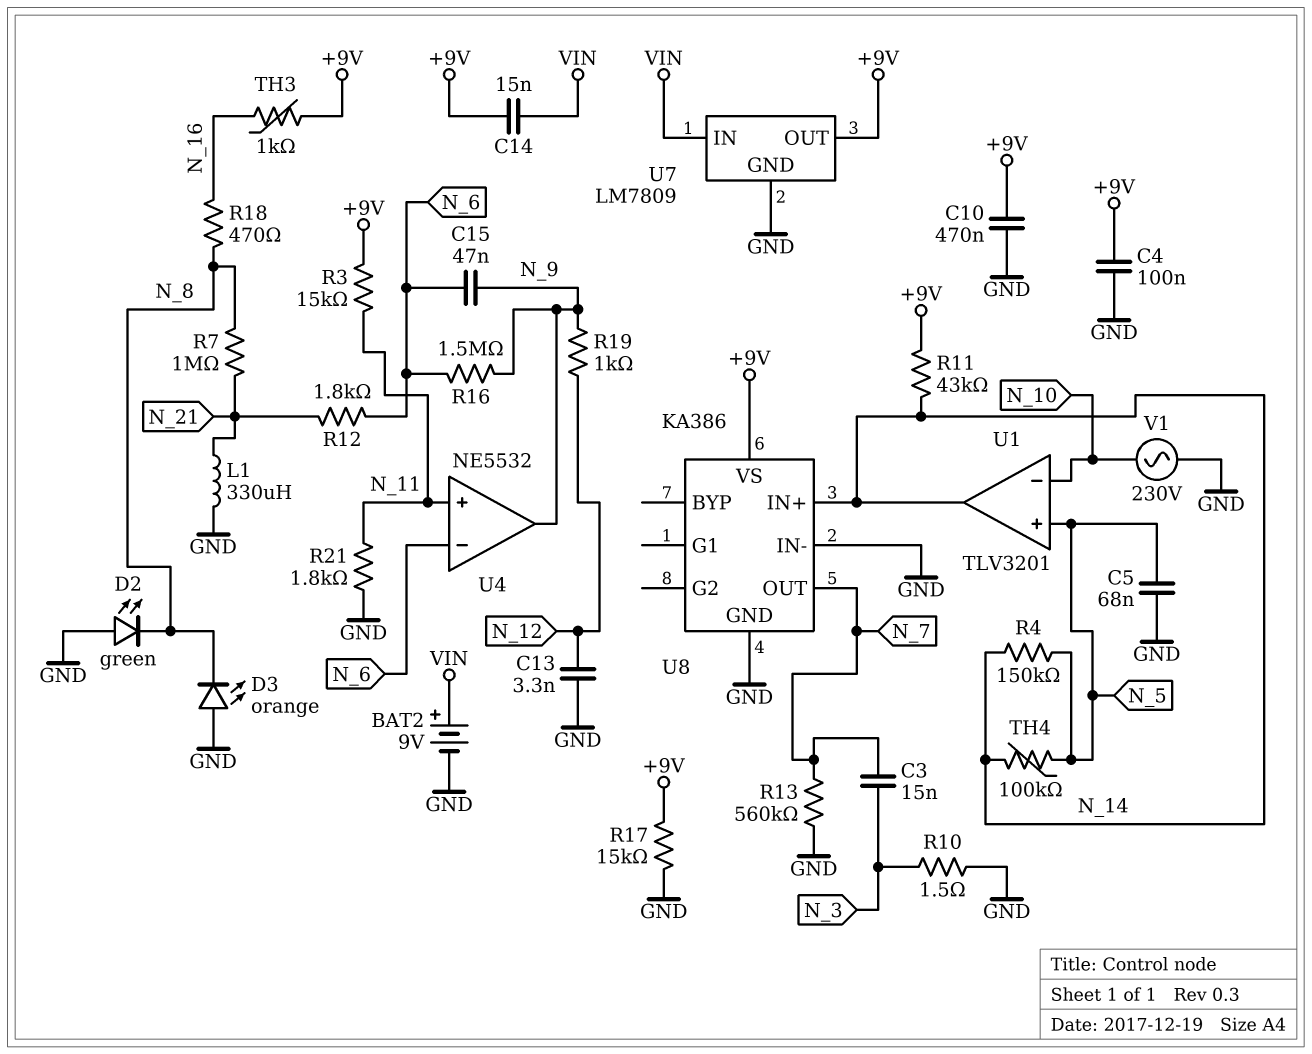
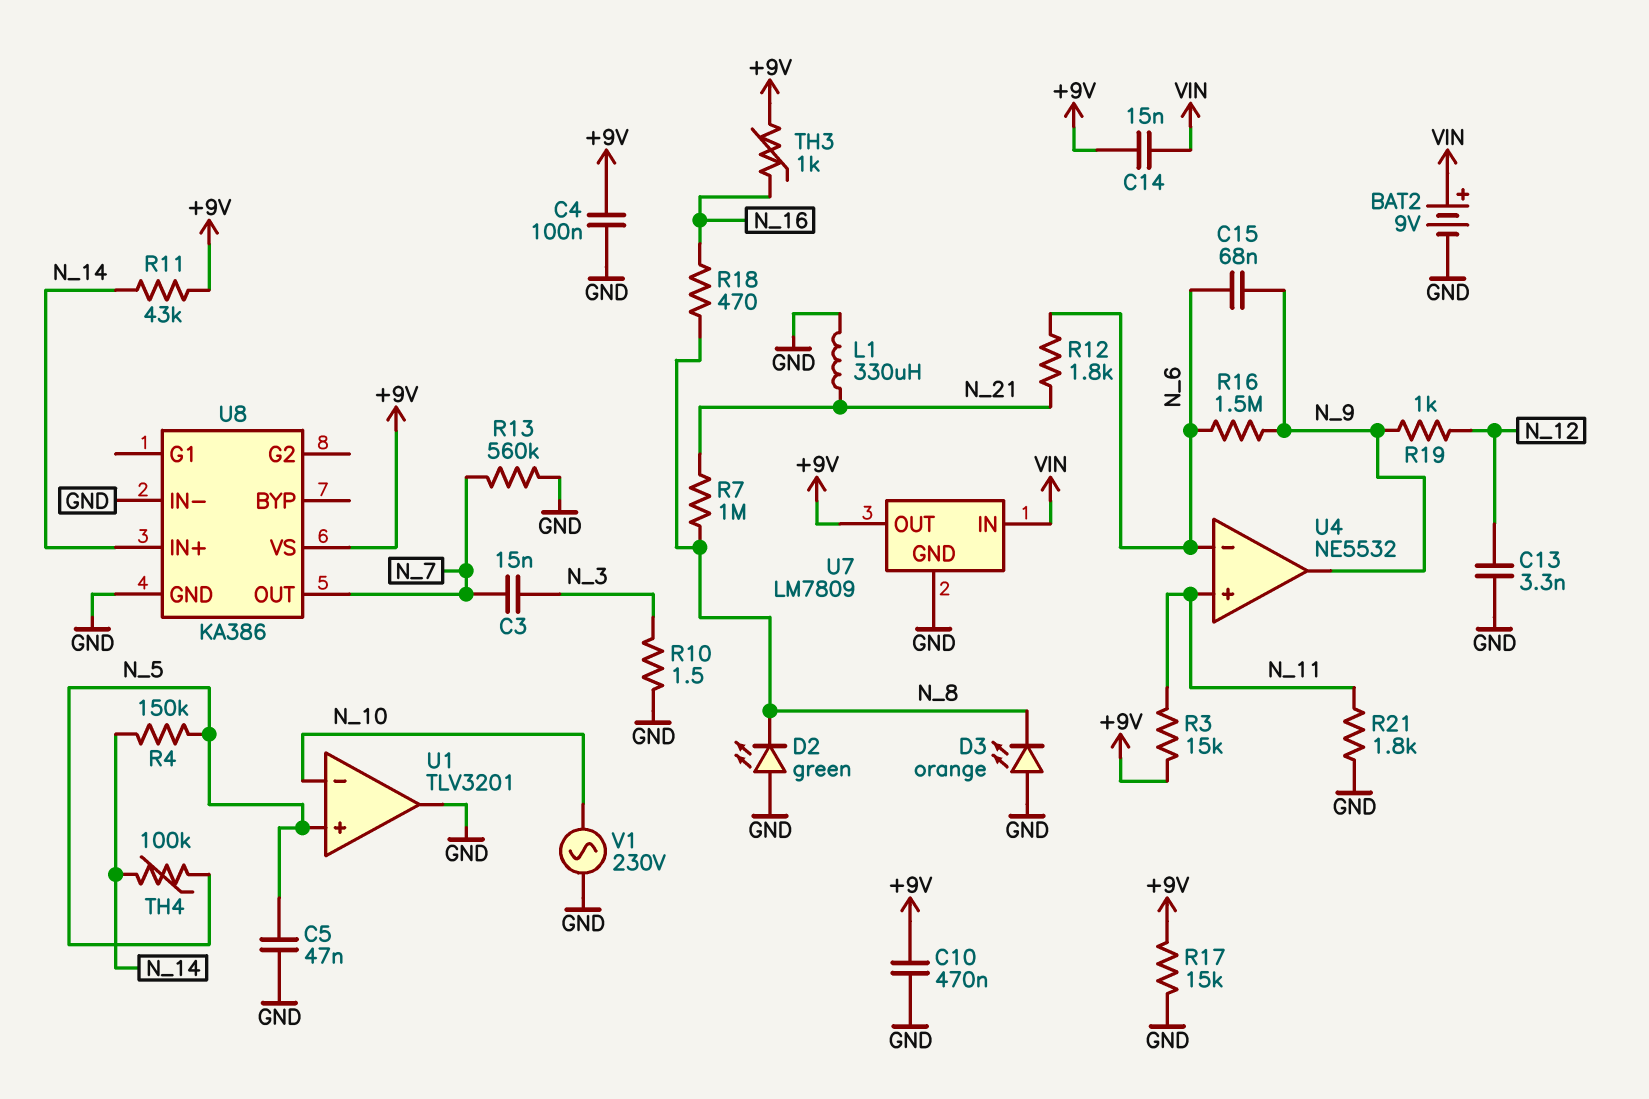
C5: 68nF (GND, N_5) -> 47nF (GND, N_5)
C15: 47nF (N_6, N_9) -> 68nF (N_6, N_9)
U1 pin out: N_14 -> GND

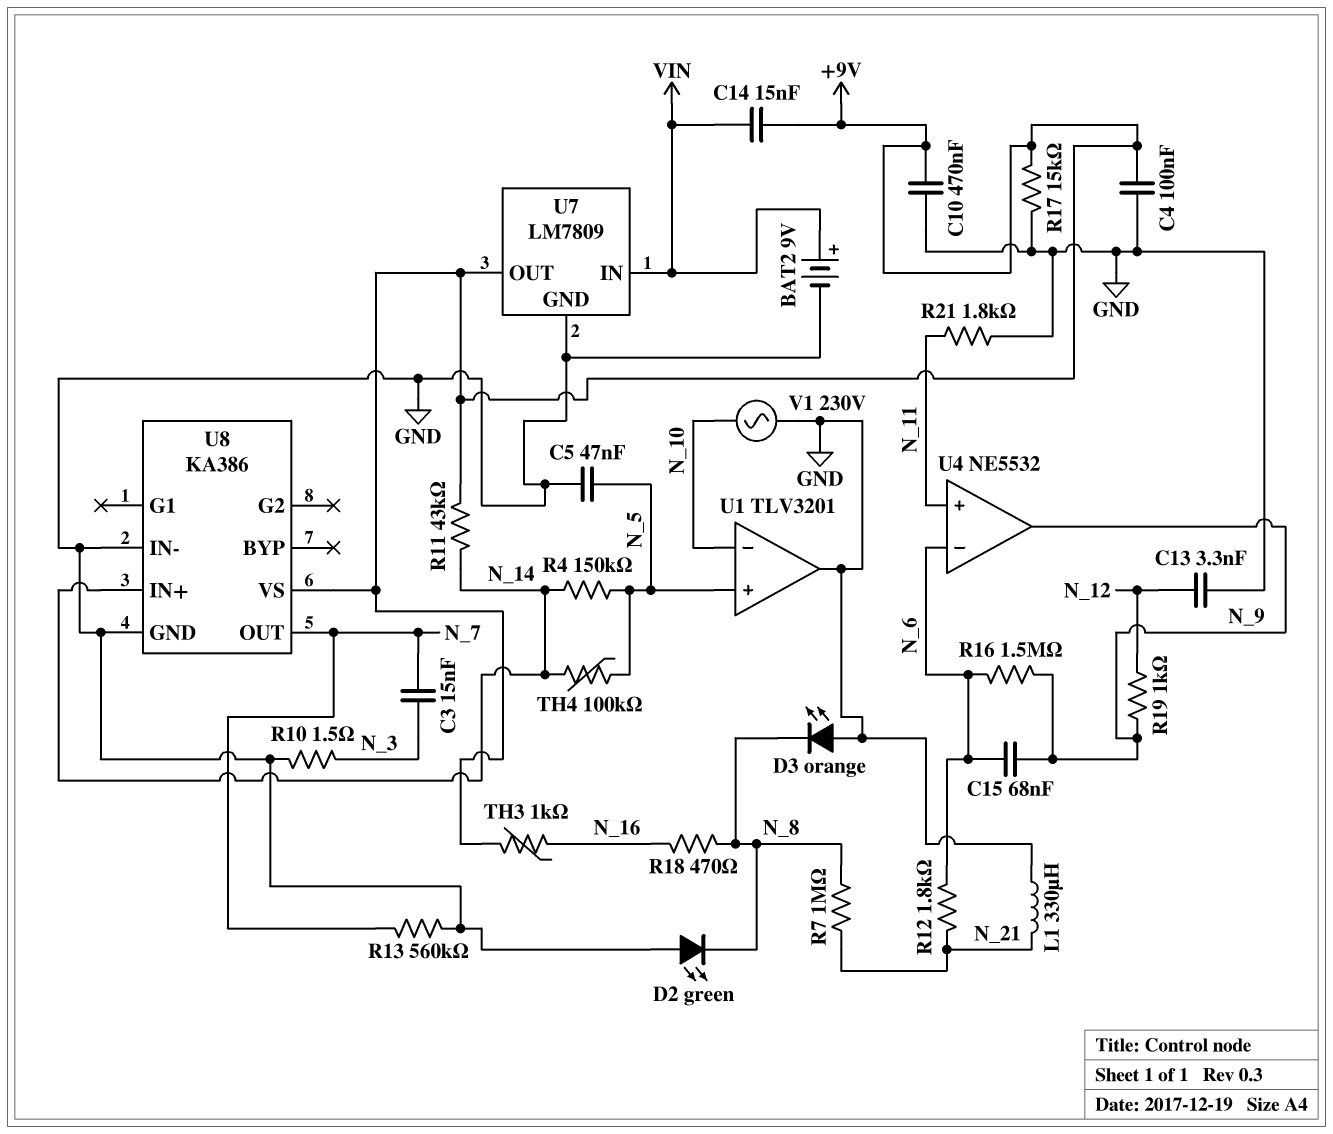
R3: 15k (+9V, N_11) -> none

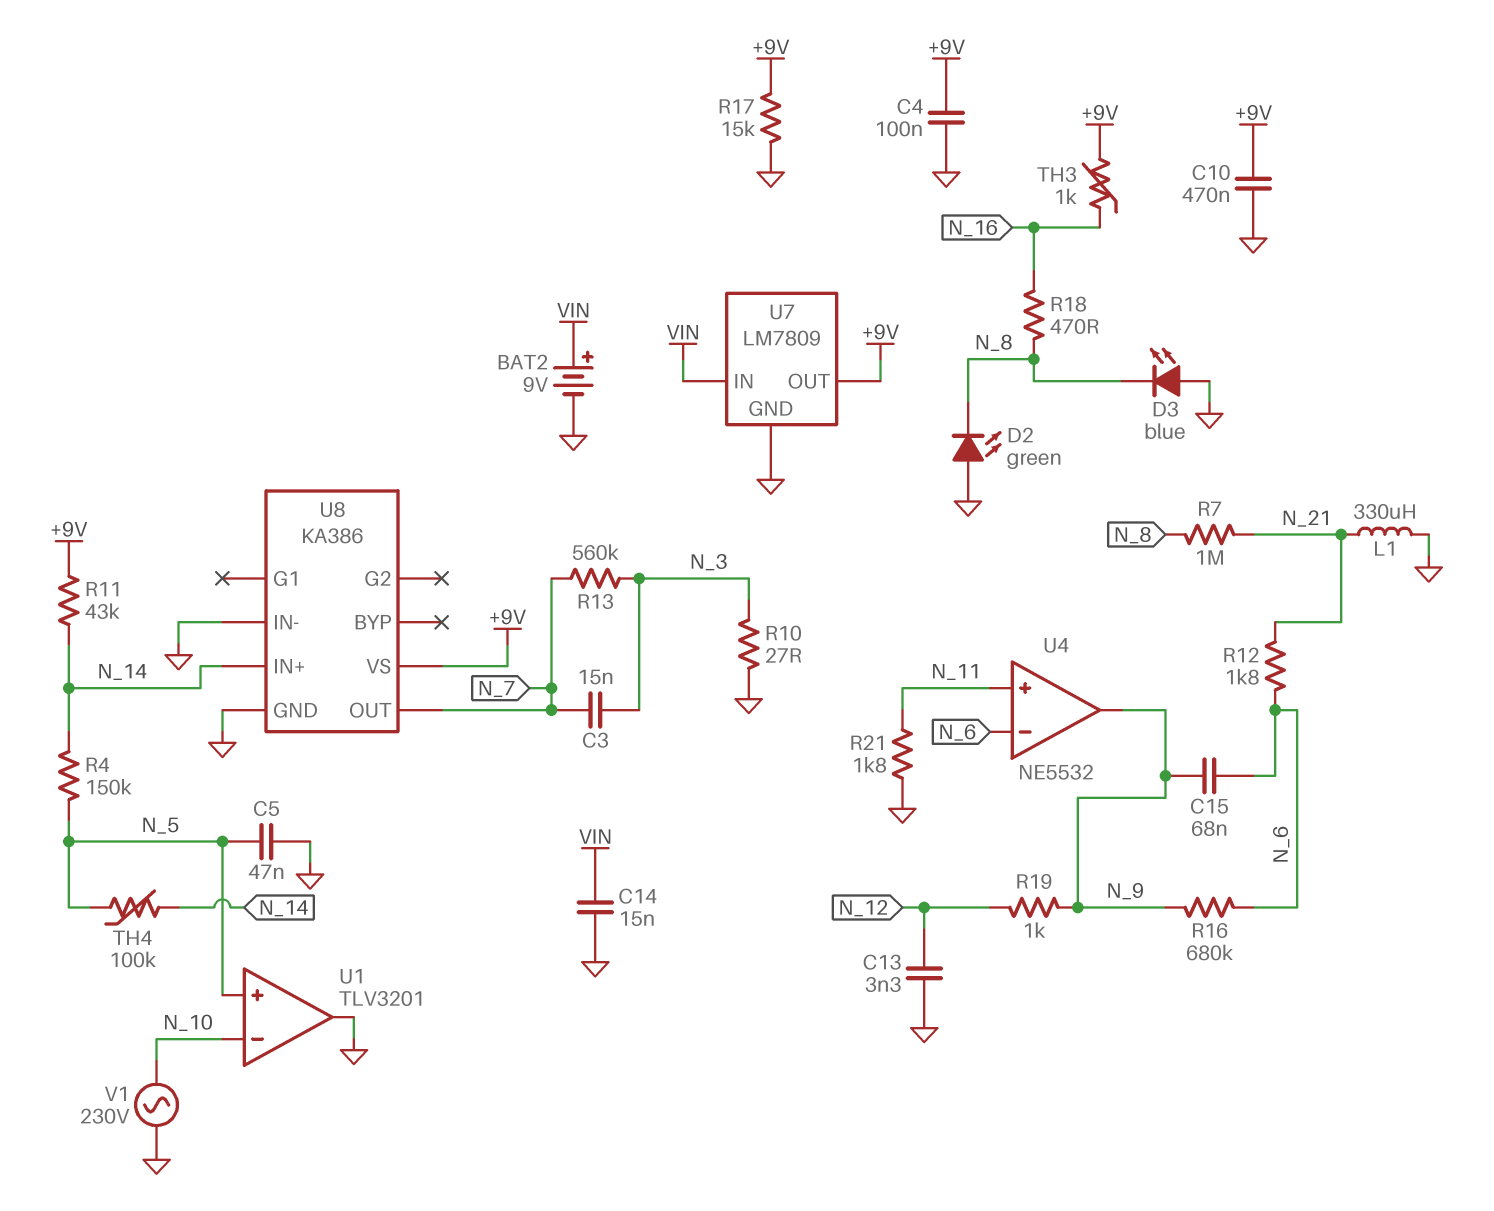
C14: 15nF (+9V, VIN) -> 15nF (GND, VIN)
D3: LED orange (A GND, K N_8) -> LED blue (A GND, K N_8)
R10: 1.5 (GND, N_3) -> 27 (GND, N_3)
R13: 560k (GND, N_7) -> 560k (N_3, N_7)
R16: 1.5M (N_6, N_9) -> 680k (N_6, N_9)

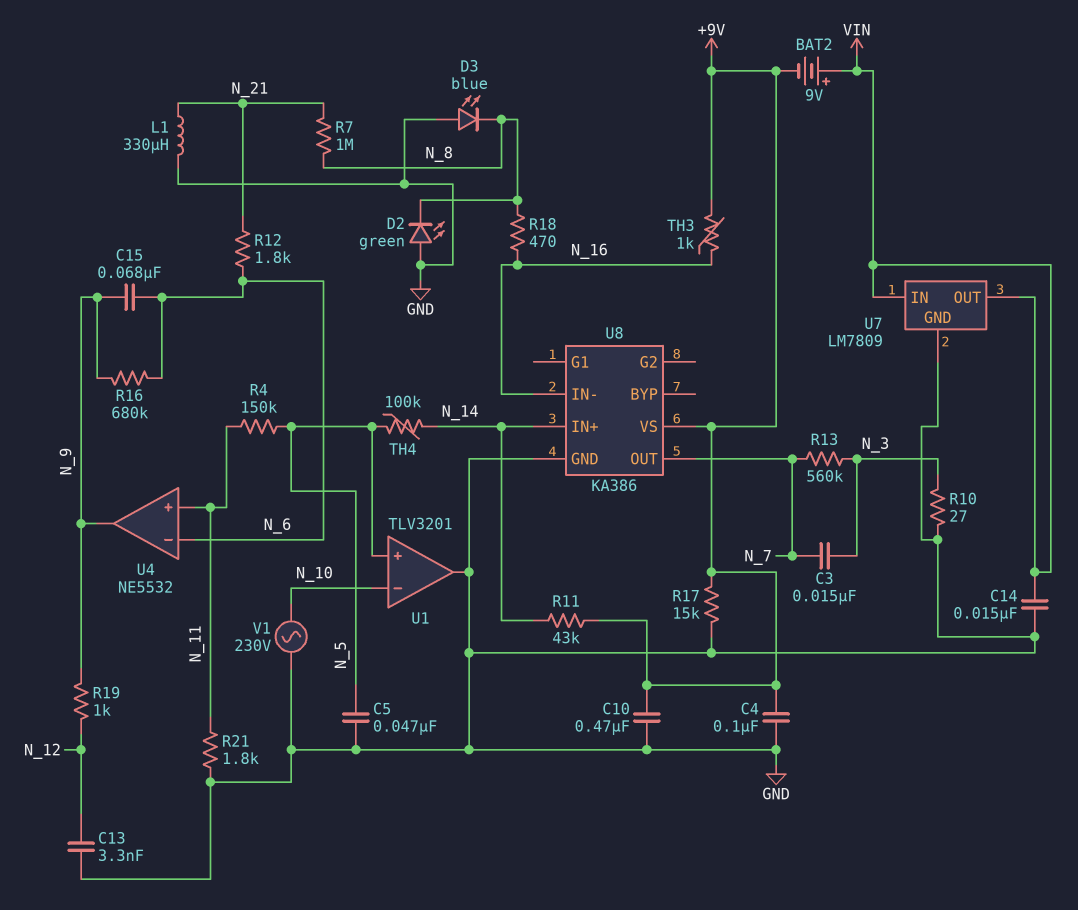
BAT2: 9V (plus VIN, minus GND) -> 9V (plus VIN, minus +9V)
R4: 150k (N_5, N_14) -> 150k (N_5, N_11)
U7 pin OUT: +9V -> VIN
U8 pin IN-: GND -> N_16

